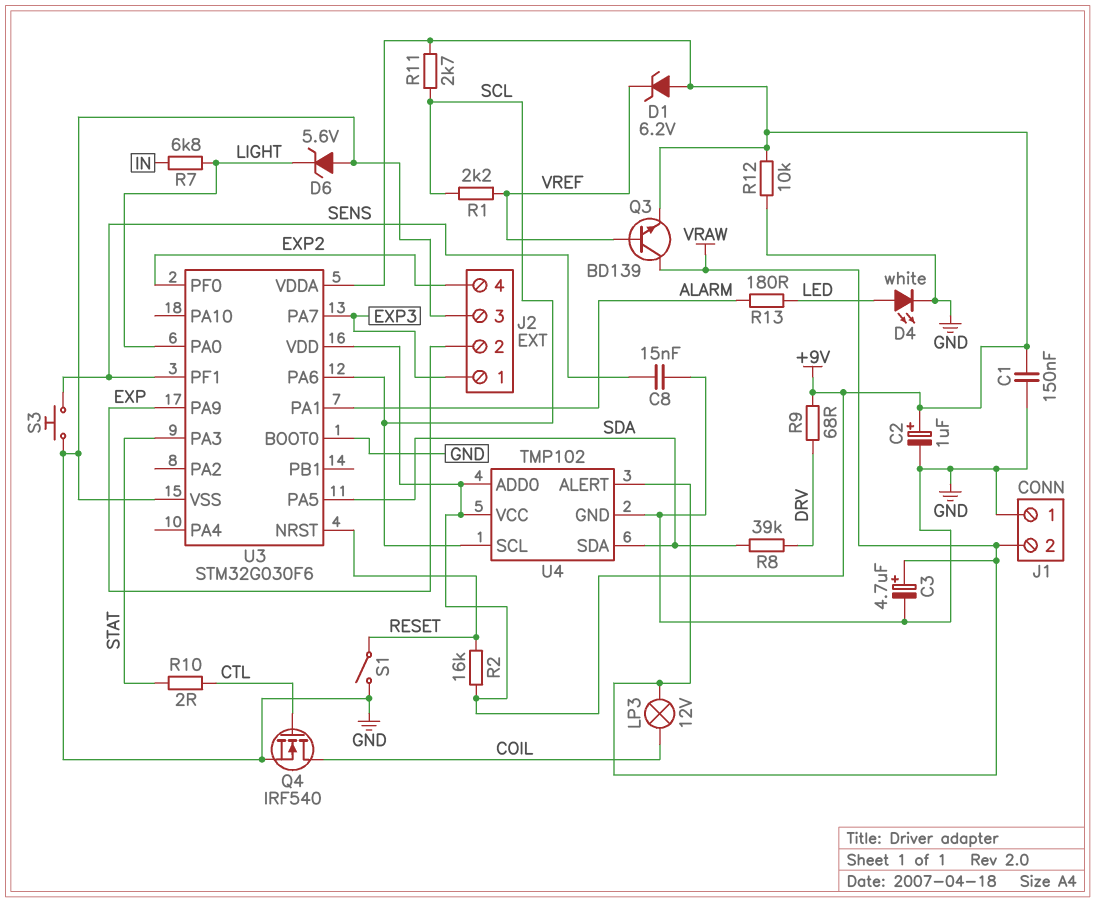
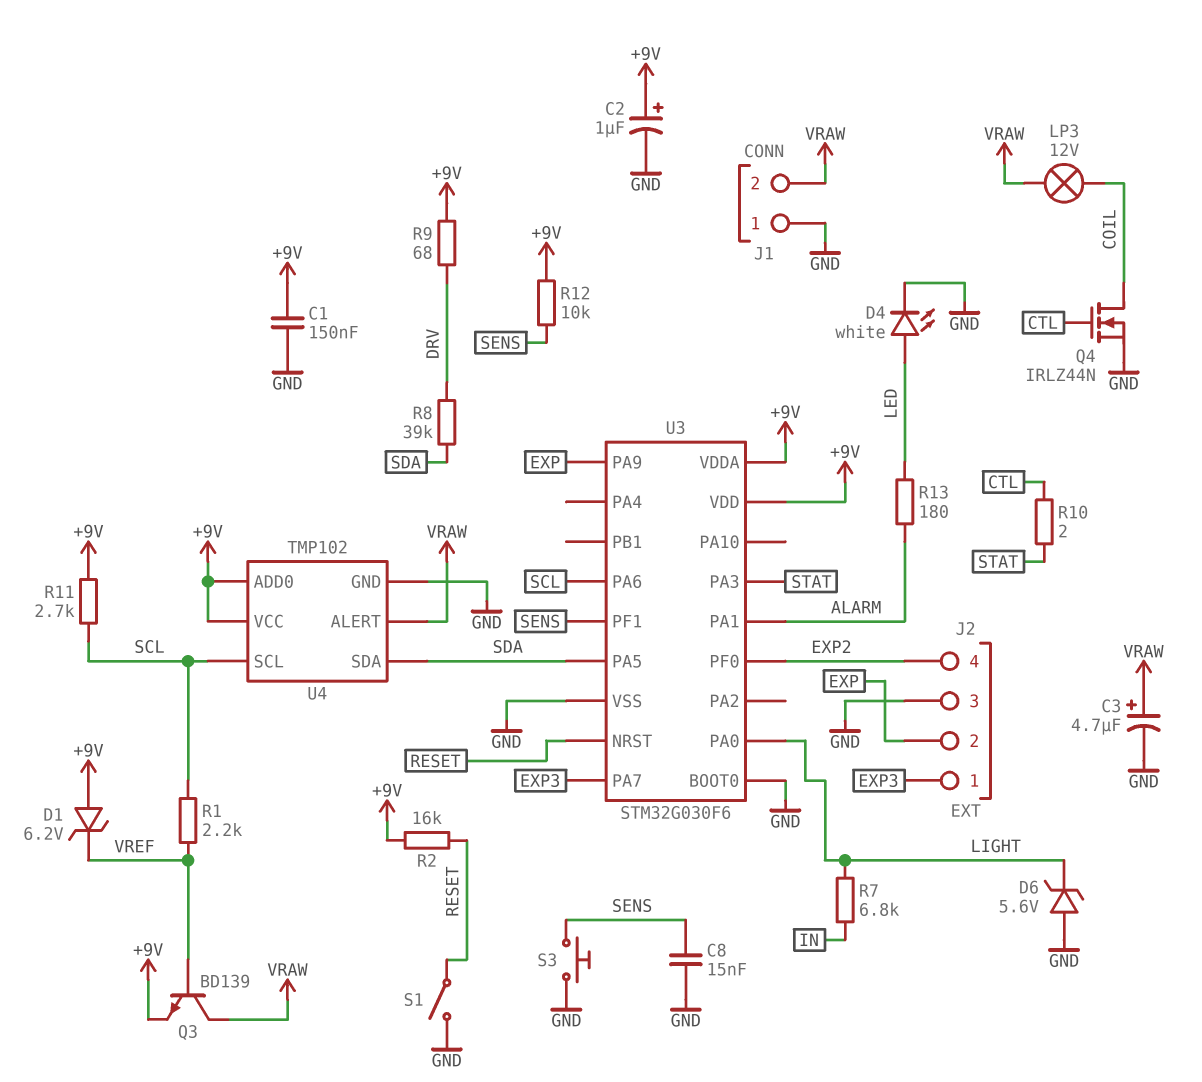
Q4: NMOS IRF540 (G CTL, D COIL, S GND) -> NMOS IRLZ44N (G CTL, D COIL, S GND)
R12: 10k (+9V, GND) -> 10k (+9V, SENS)

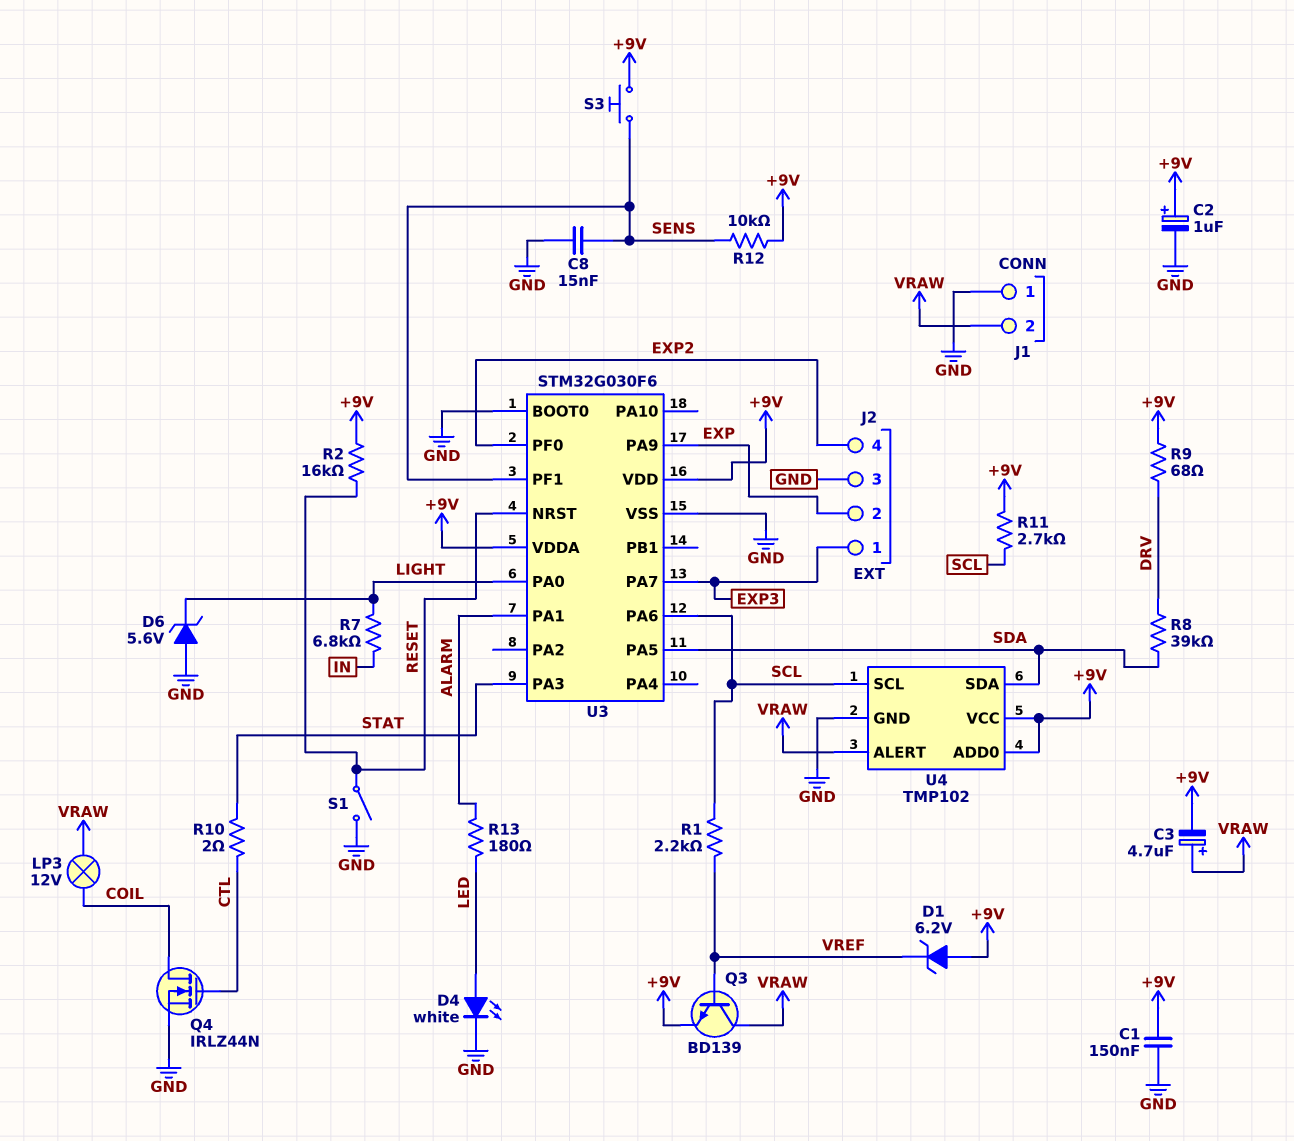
C3: 4.7uF (plus VRAW, minus GND) -> 4.7uF (plus VRAW, minus +9V)
S3: button (GND, SENS) -> button (+9V, SENS)

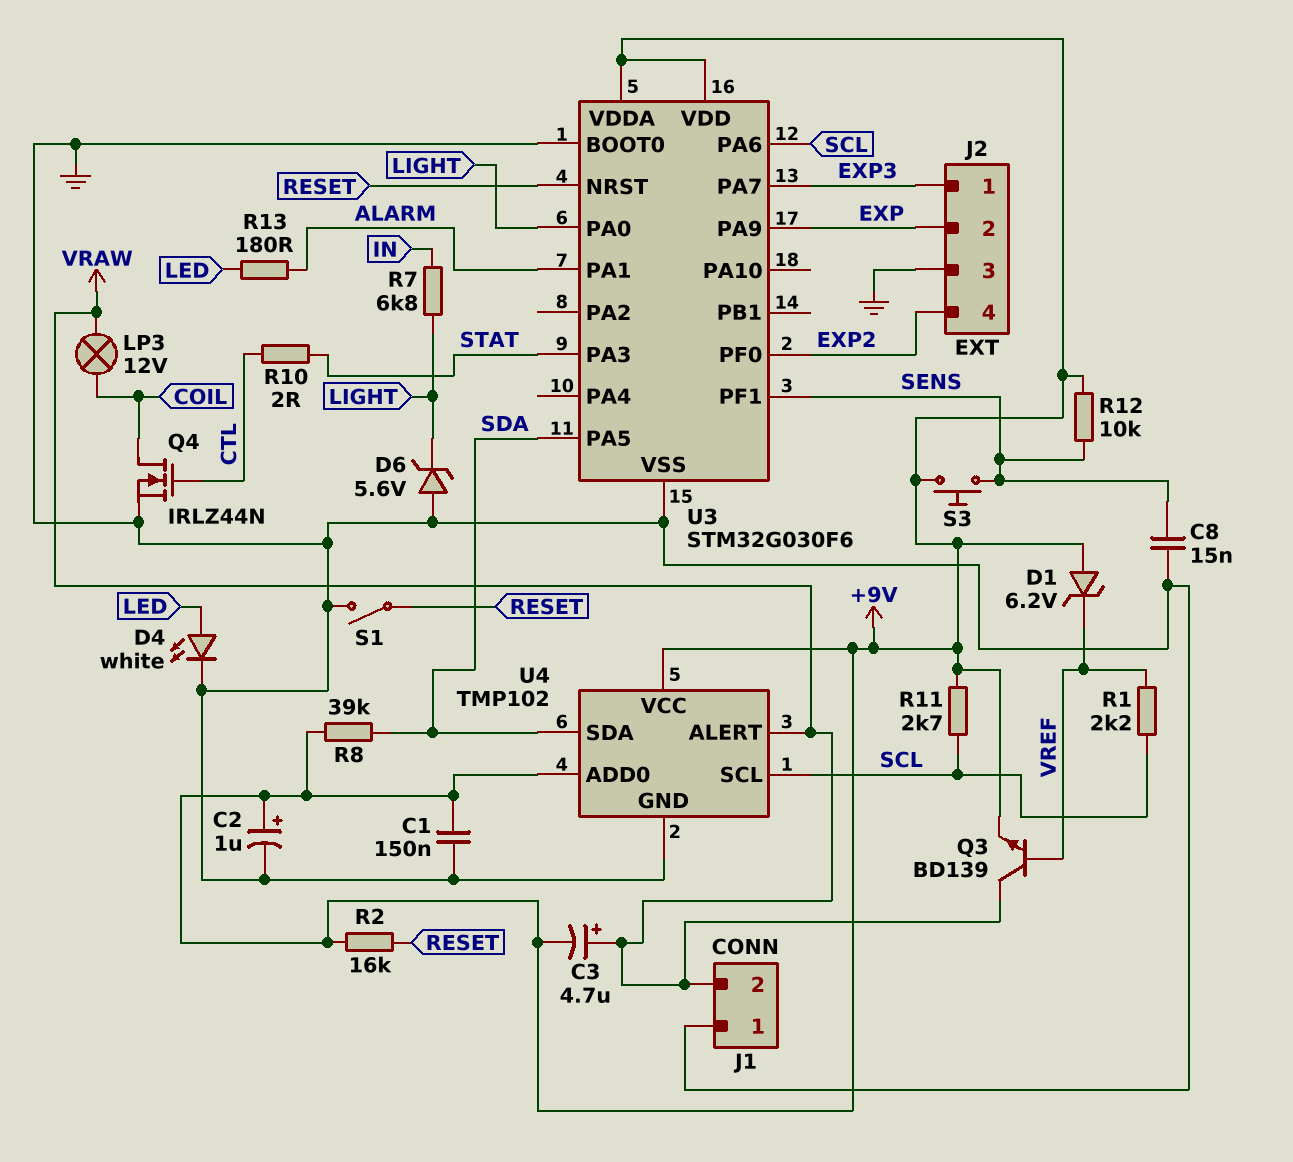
R8: 39k (DRV, SDA) -> 39k (+9V, SDA)
R9: 68 (+9V, DRV) -> none

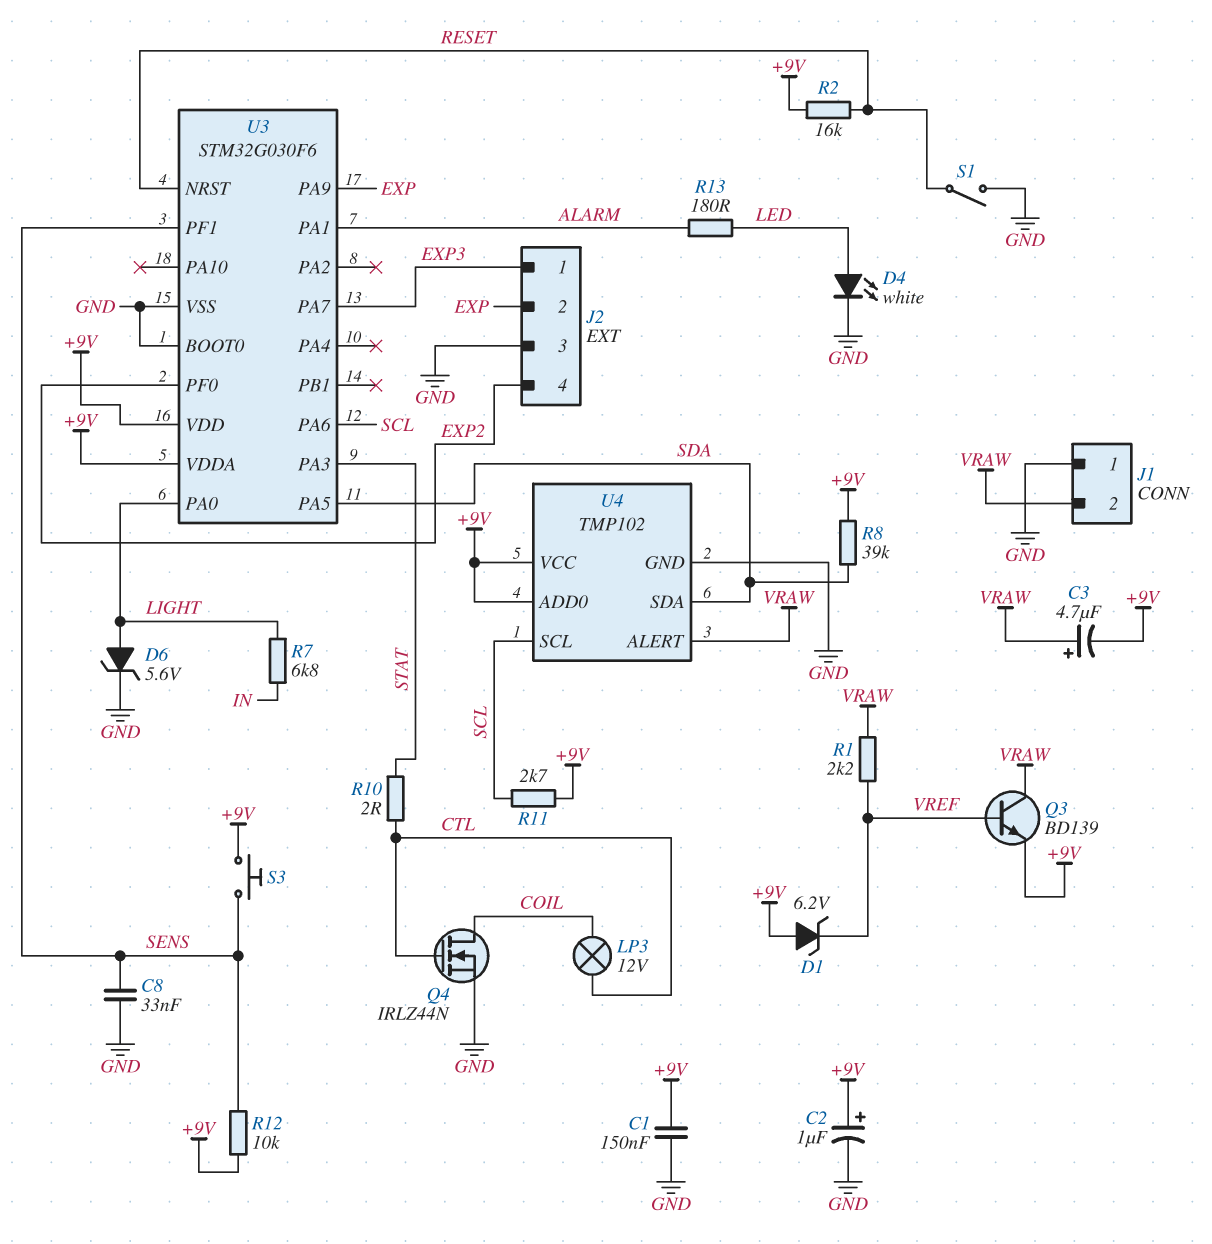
C8: 15nF (GND, SENS) -> 33nF (GND, SENS)
D6: zener 5.6V (A GND, K LIGHT) -> zener 5.6V (A LIGHT, K GND)
LP3: lamp 12V (COIL, VRAW) -> lamp 12V (COIL, CTL)
R1: 2.2k (SCL, VREF) -> 2.2k (VRAW, VREF)

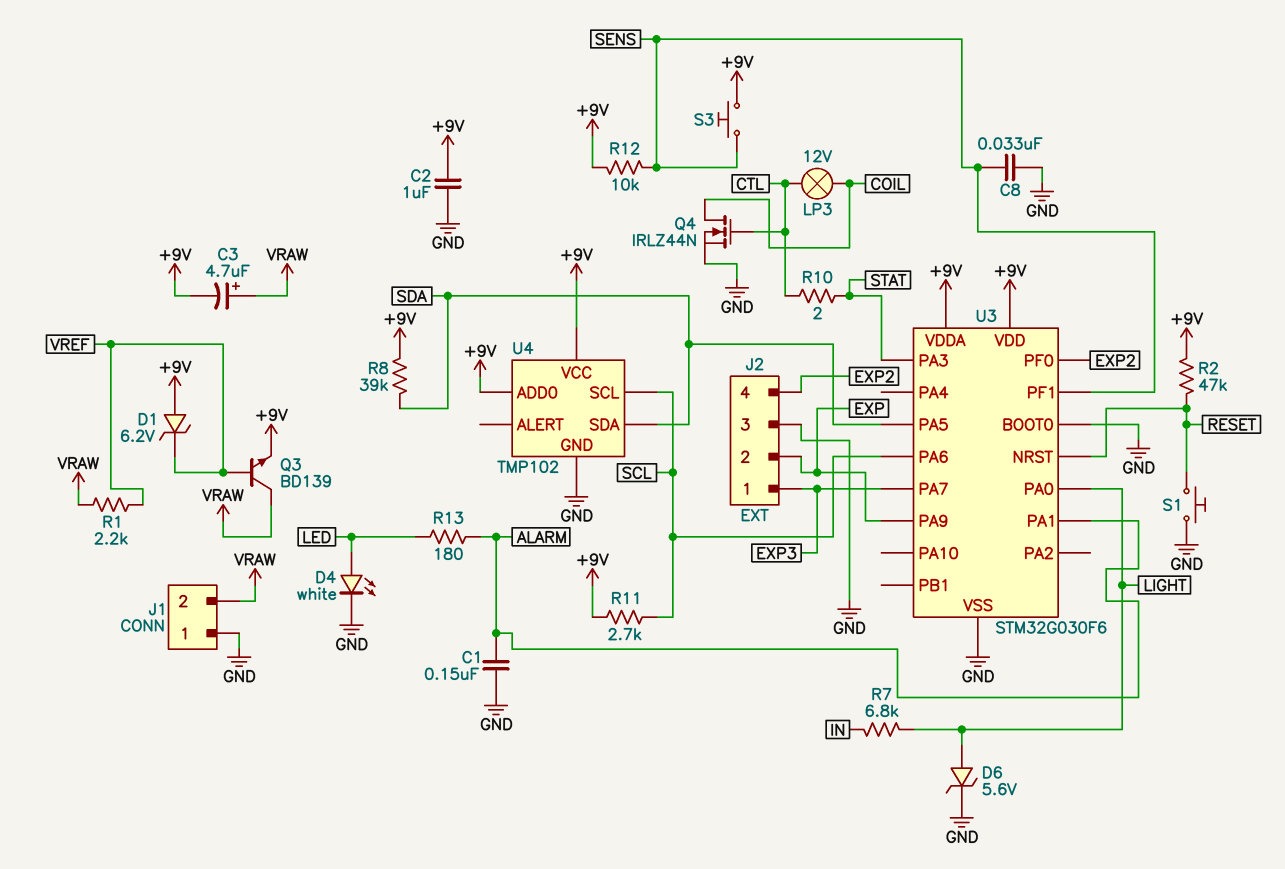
C1: 150nF (+9V, GND) -> 150nF (ALARM, GND)
C2: 1uF (plus +9V, minus GND) -> 1uF (+9V, GND)
R2: 16k (+9V, RESET) -> 47k (+9V, RESET)
S1: switch (GND, RESET) -> button (GND, RESET)
U4 pin ALERT: VRAW -> none

